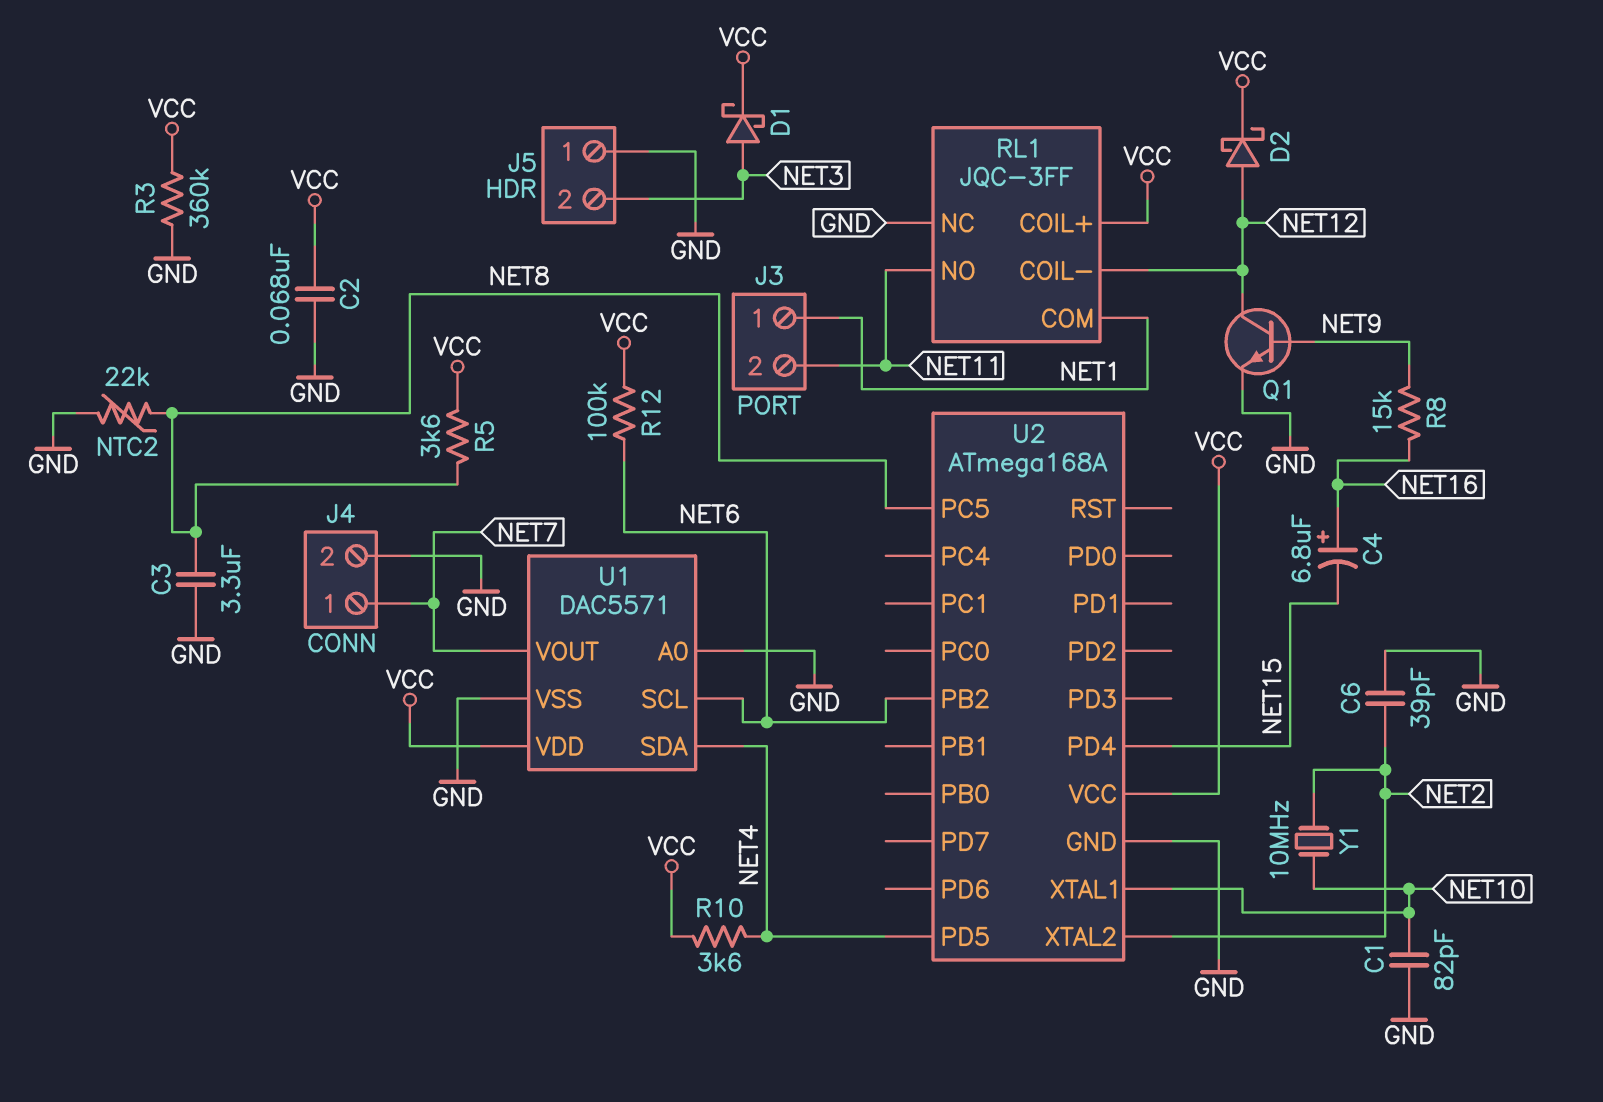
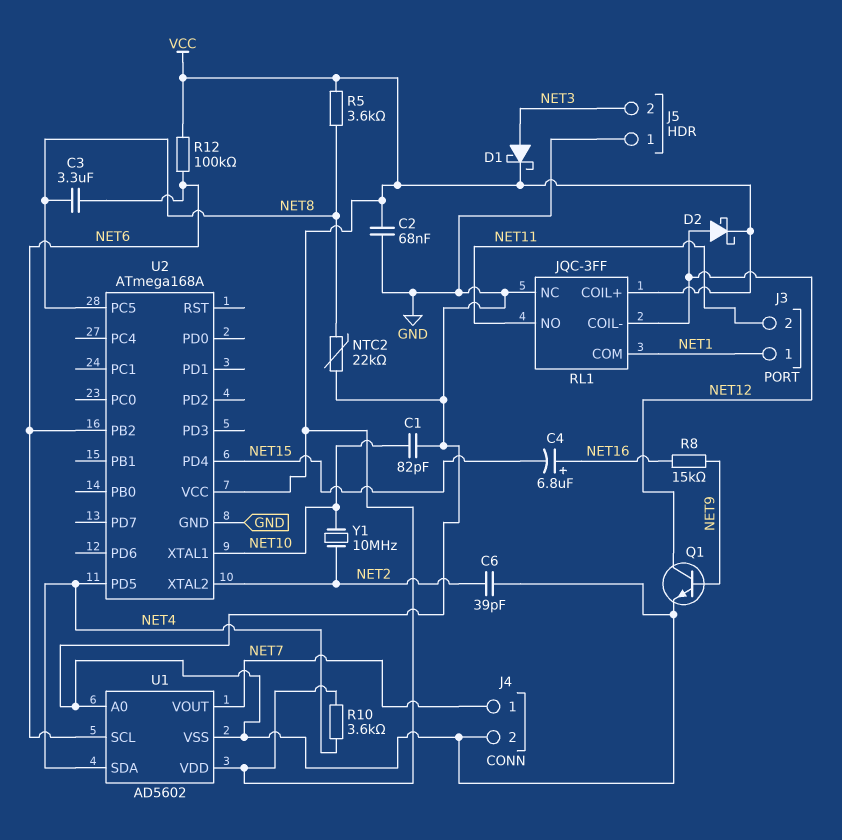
C3: 3.3uF (GND, NET8) -> 3.3uF (NET6, NET8)
R3: 360k (GND, VCC) -> none
U1: DAC5571 -> AD5602

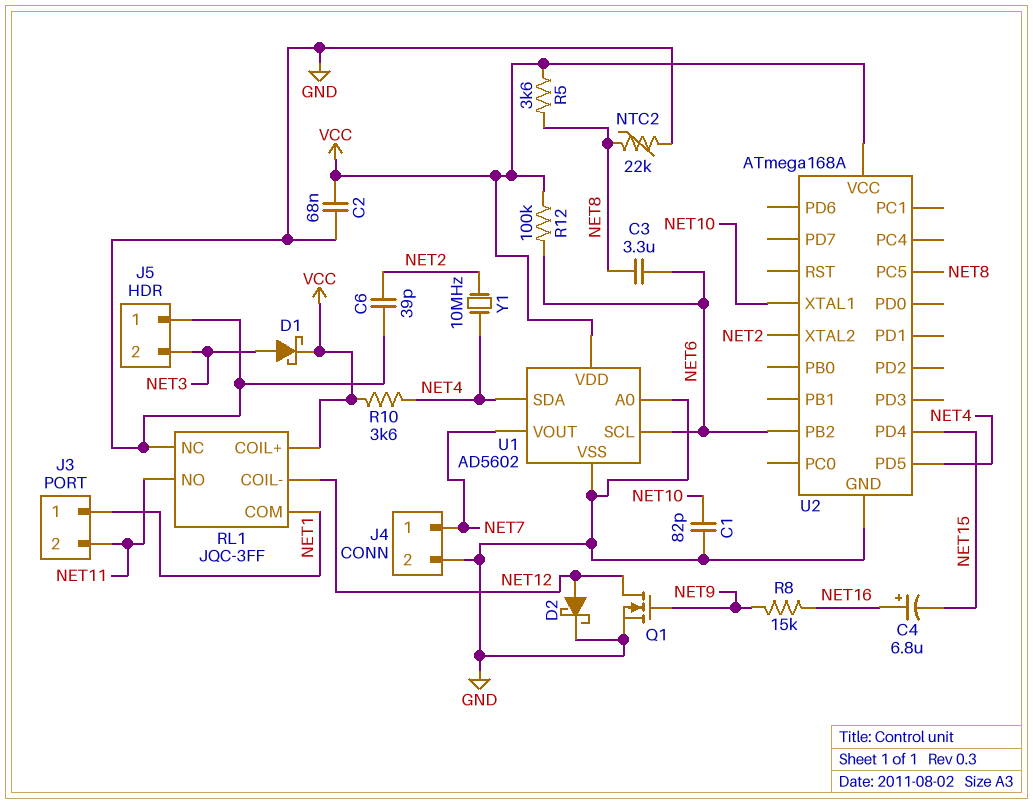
D2: schottky (A NET12, K VCC) -> schottky (A NET12, K GND)
Q1: NPN (B NET9, C NET12, E GND) -> NMOS (G NET9, D NET12, S GND)
Y1: 10MHz (NET2, NET10) -> 10MHz (NET2, NET4)

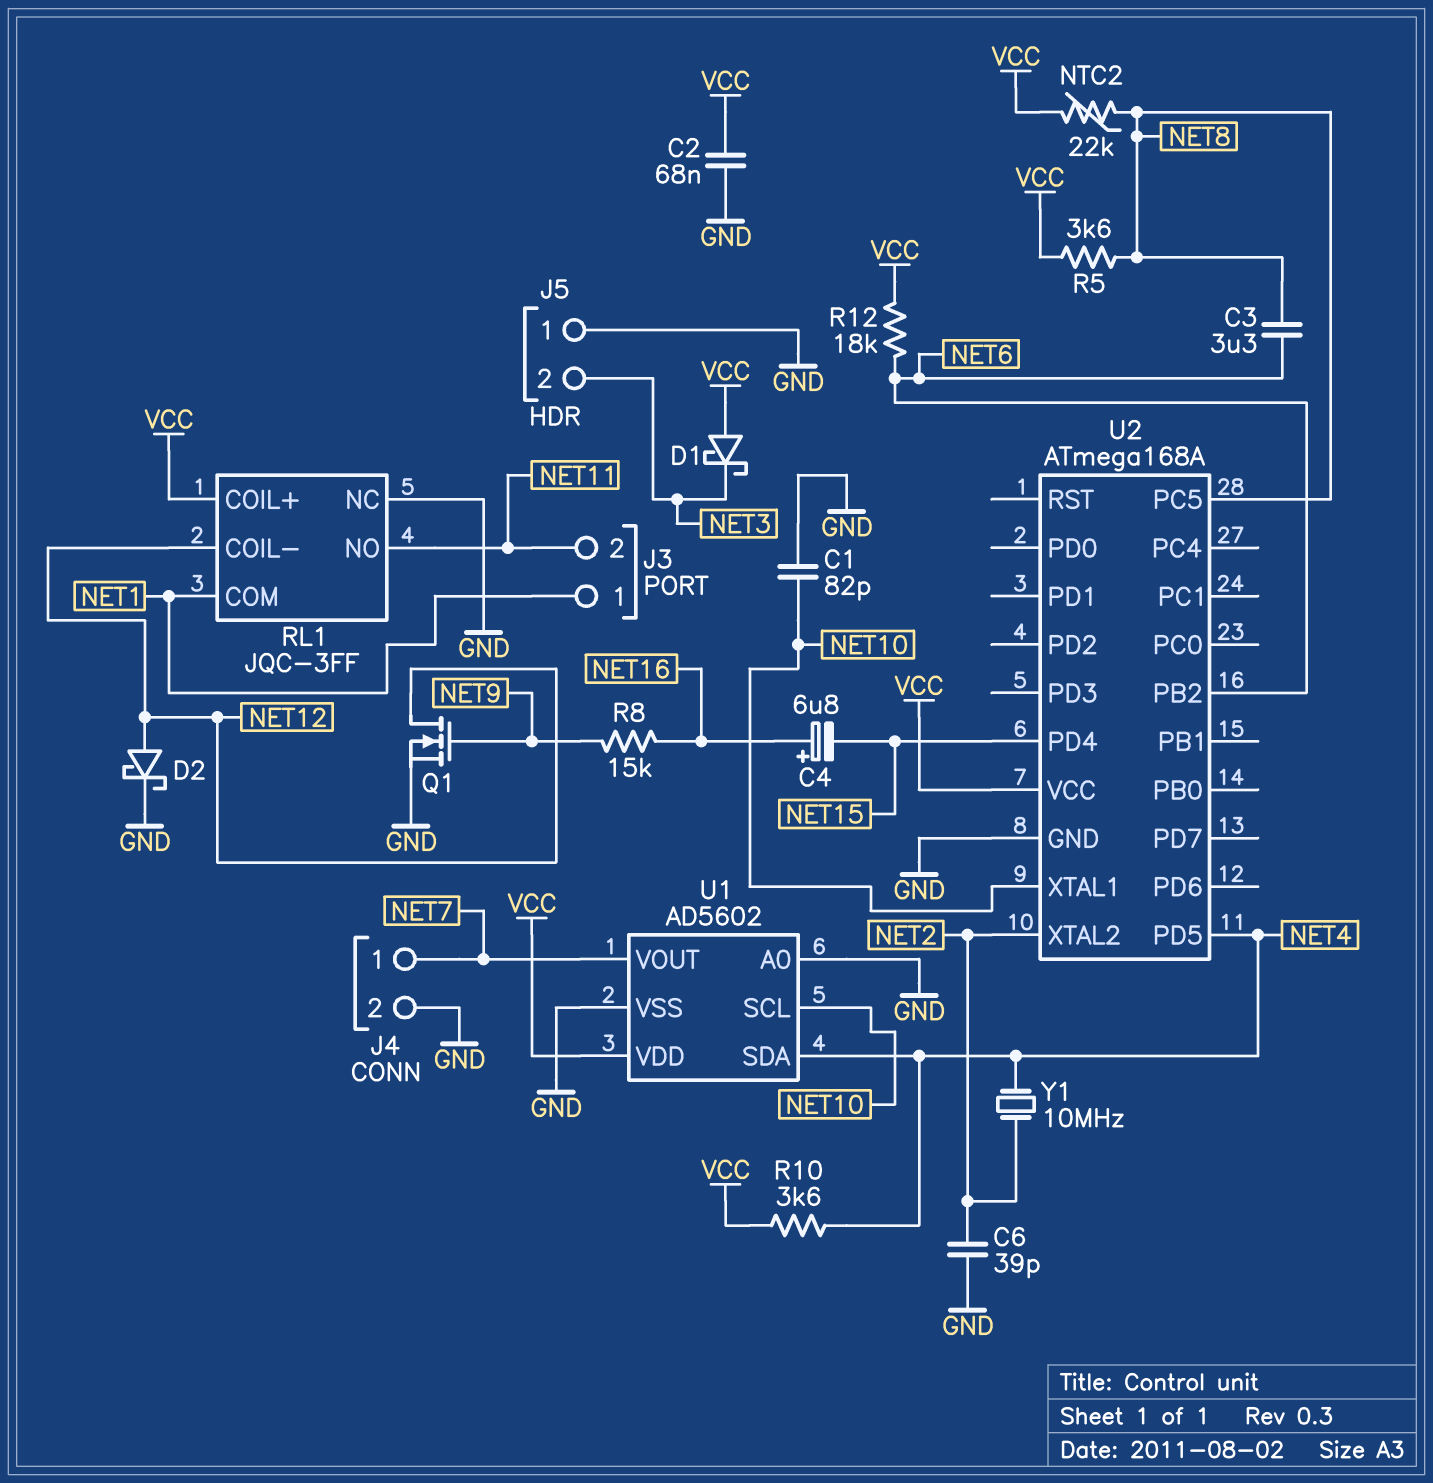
D1: schottky (A NET3, K VCC) -> schottky (A VCC, K NET3)
NTC2: 22k (GND, NET8) -> 22k (NET8, VCC)
R12: 100k (NET6, VCC) -> 18k (NET6, VCC)
U1 pin SCL: NET6 -> NET10

